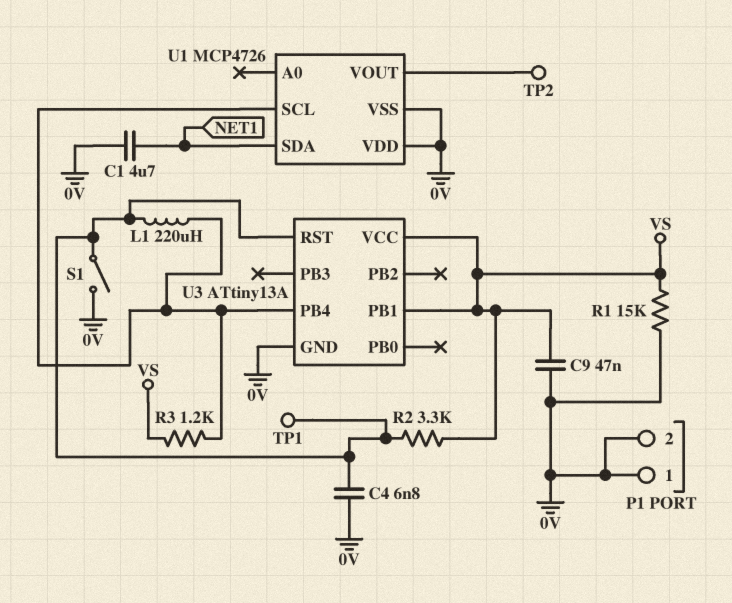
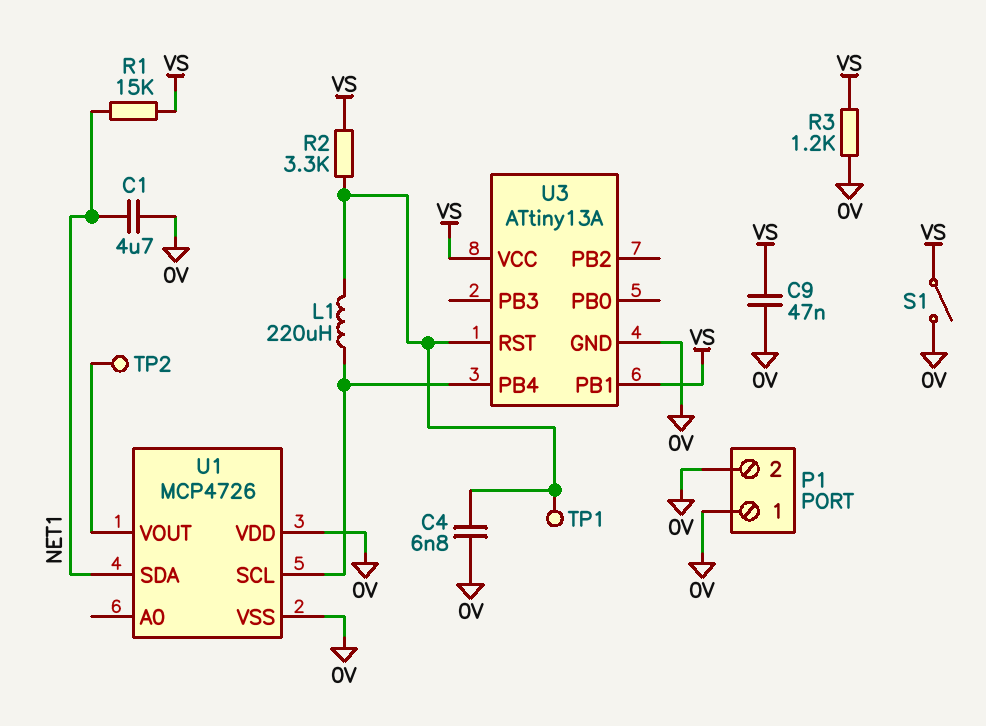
R1: 15k (0V, VS) -> 15k (NET1, VS)
R3: 1.2k (U1/SCL, VS) -> 1.2k (0V, VS)
S1: switch (0V, U3/RST) -> switch (0V, VS)

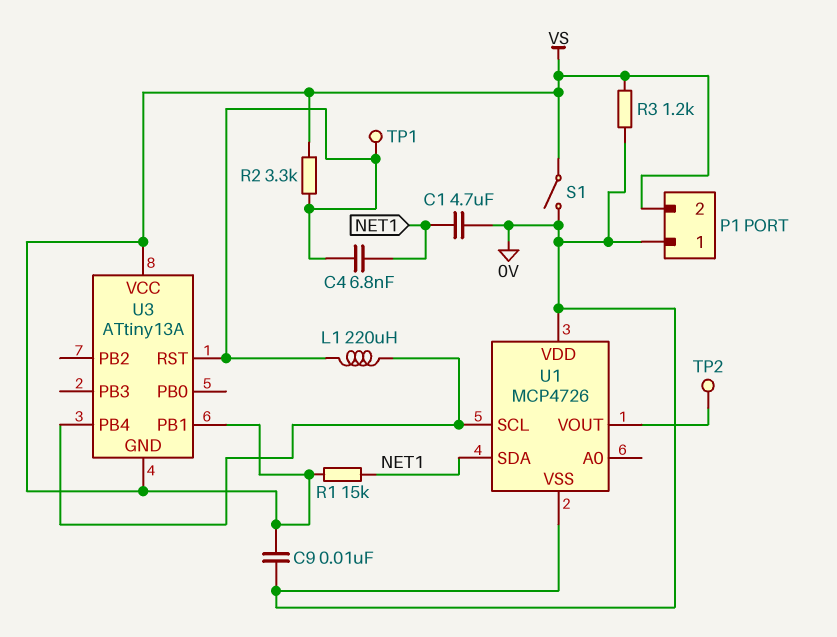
C4: 6.8nF (0V, U3/RST) -> 6.8nF (NET1, U3/RST)
C9: 47nF (0V, VS) -> 10nF (0V, VS)
P1 pin 2: 0V -> VS
U3 pin GND: 0V -> VS

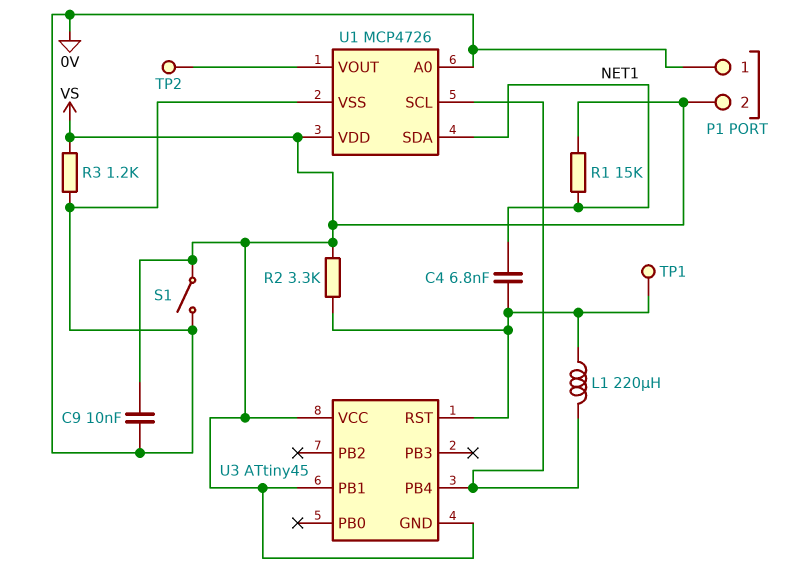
C1: 4.7uF (0V, NET1) -> none
U1 pin A0: none -> 0V
U1 pin VDD: 0V -> VS
U3: ATtiny13A -> ATtiny45

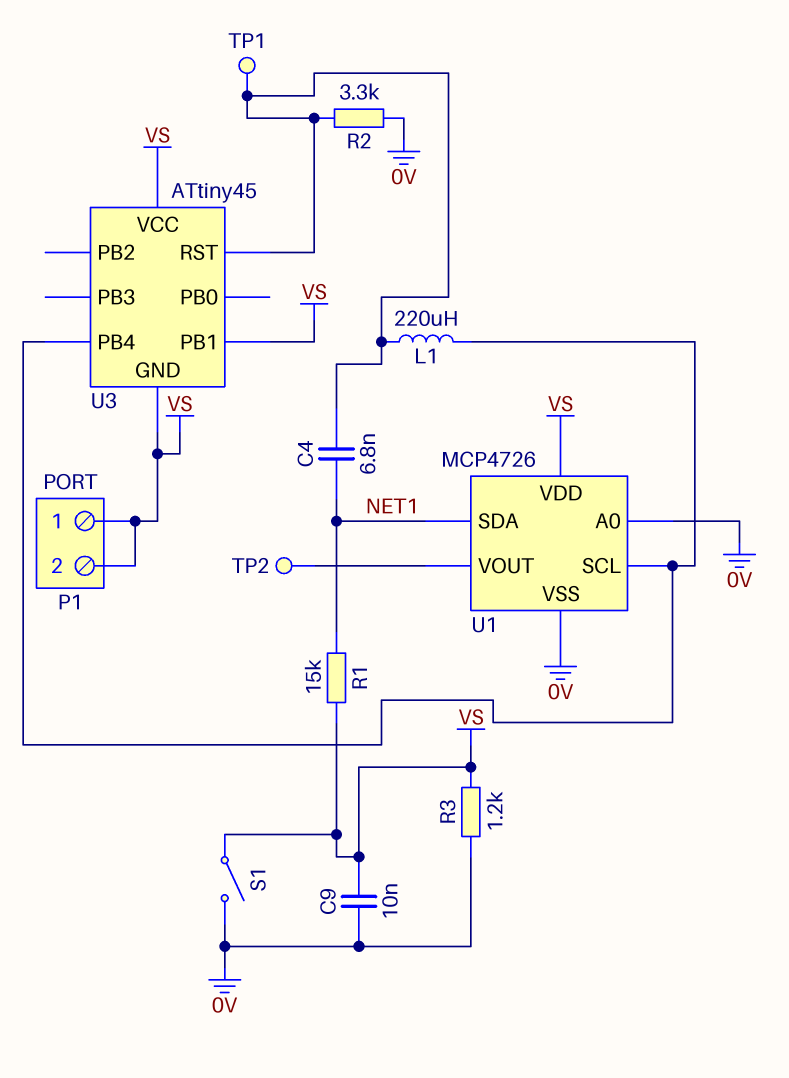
P1 pin 1: 0V -> VS
R2: 3.3k (U3/RST, VS) -> 3.3k (0V, U3/RST)

